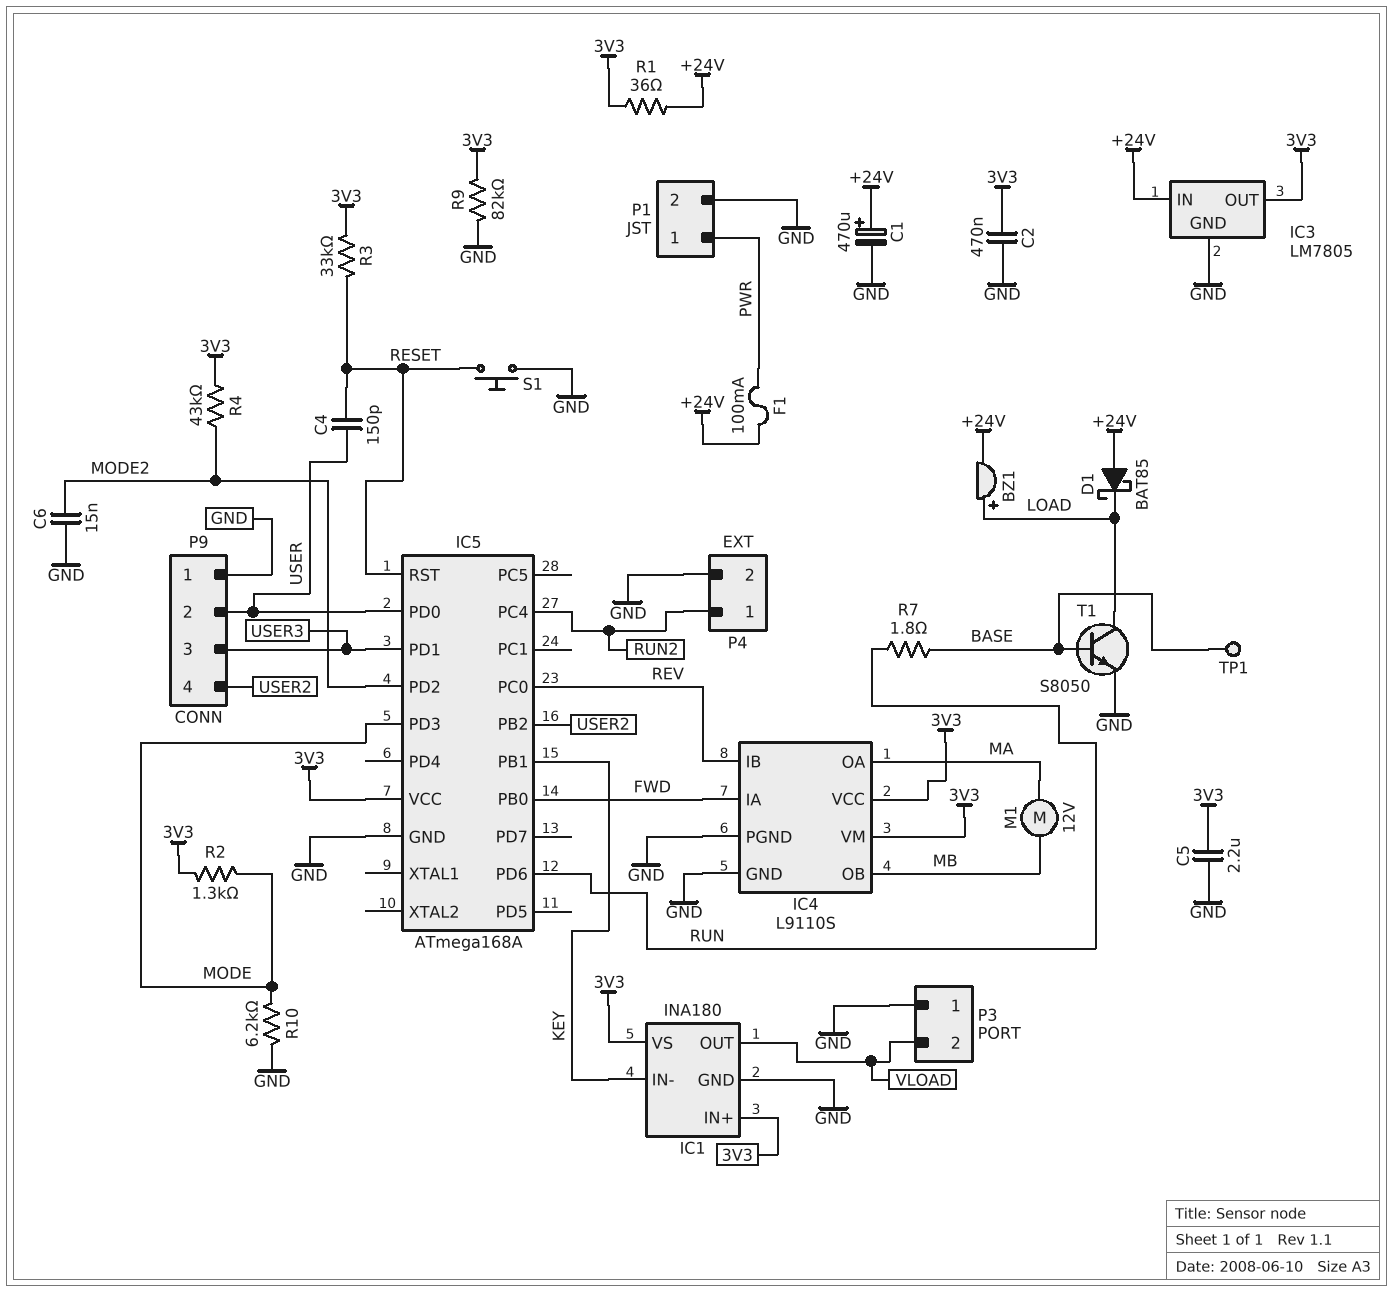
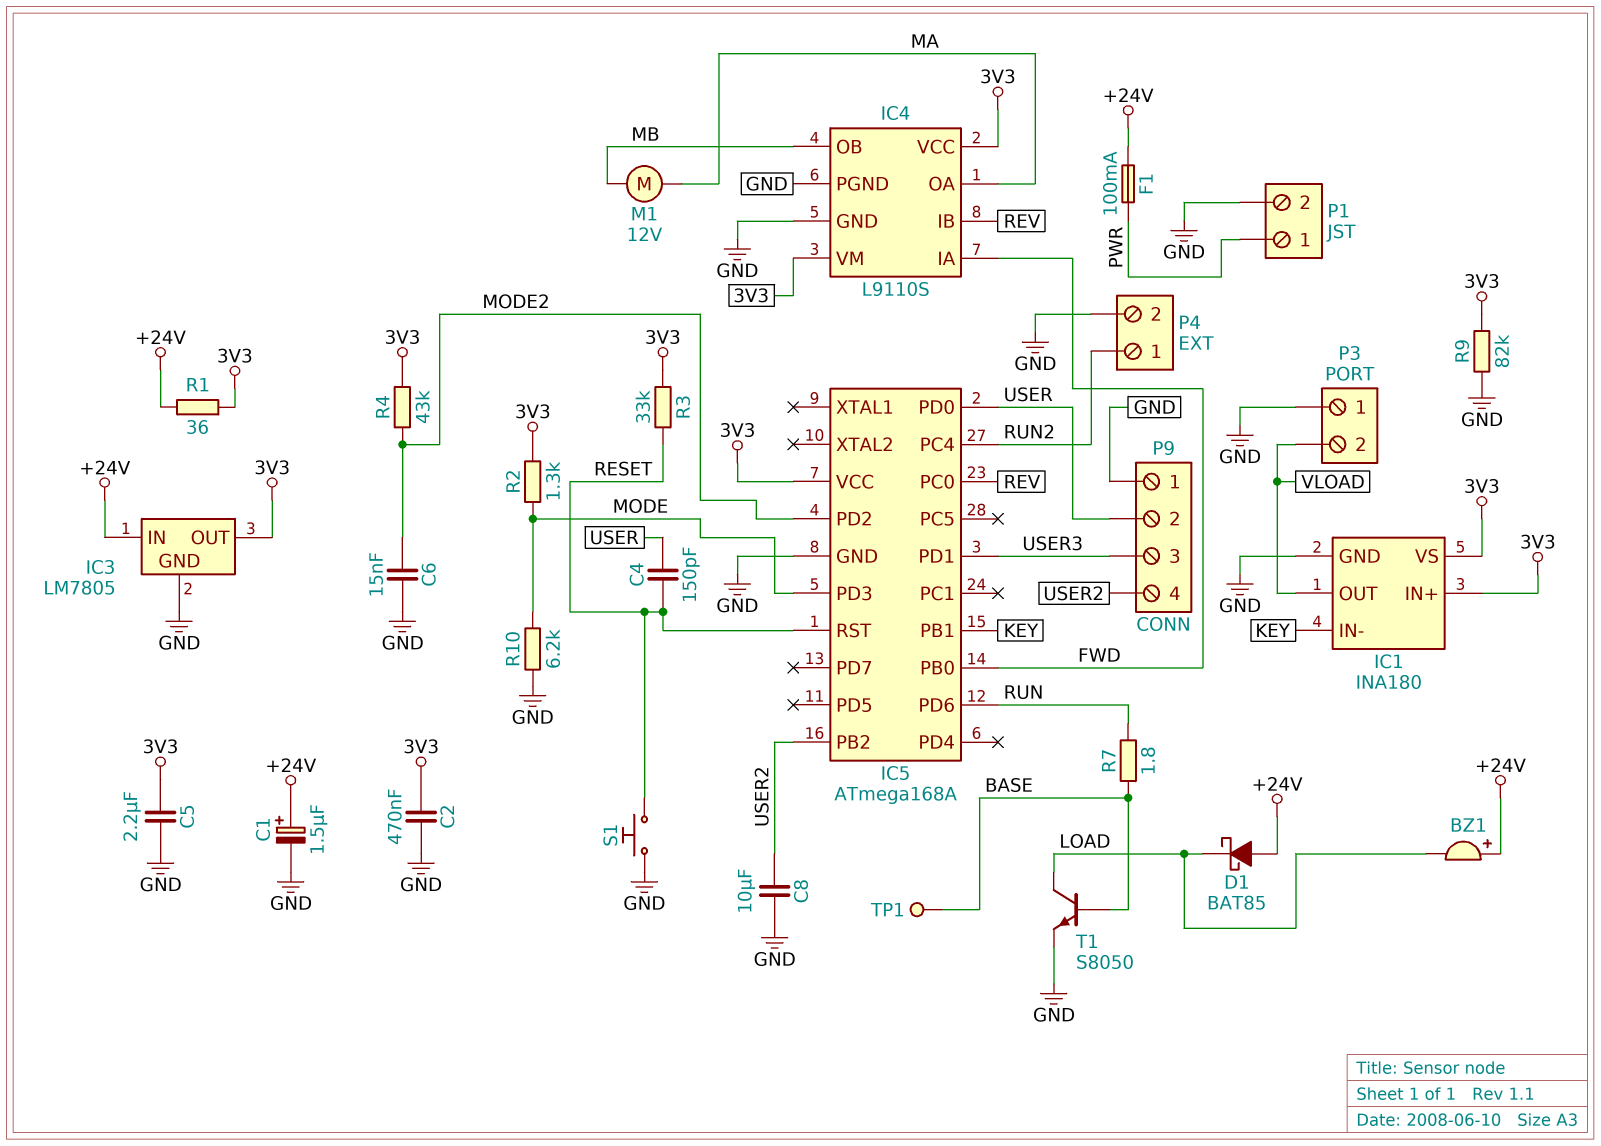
BZ1: buzzer (plus LOAD, minus +24V) -> buzzer (plus +24V, minus LOAD)
C1: 470uF (plus +24V, minus GND) -> 1.5uF (plus +24V, minus GND)
C8: none -> 10uF (GND, USER2)

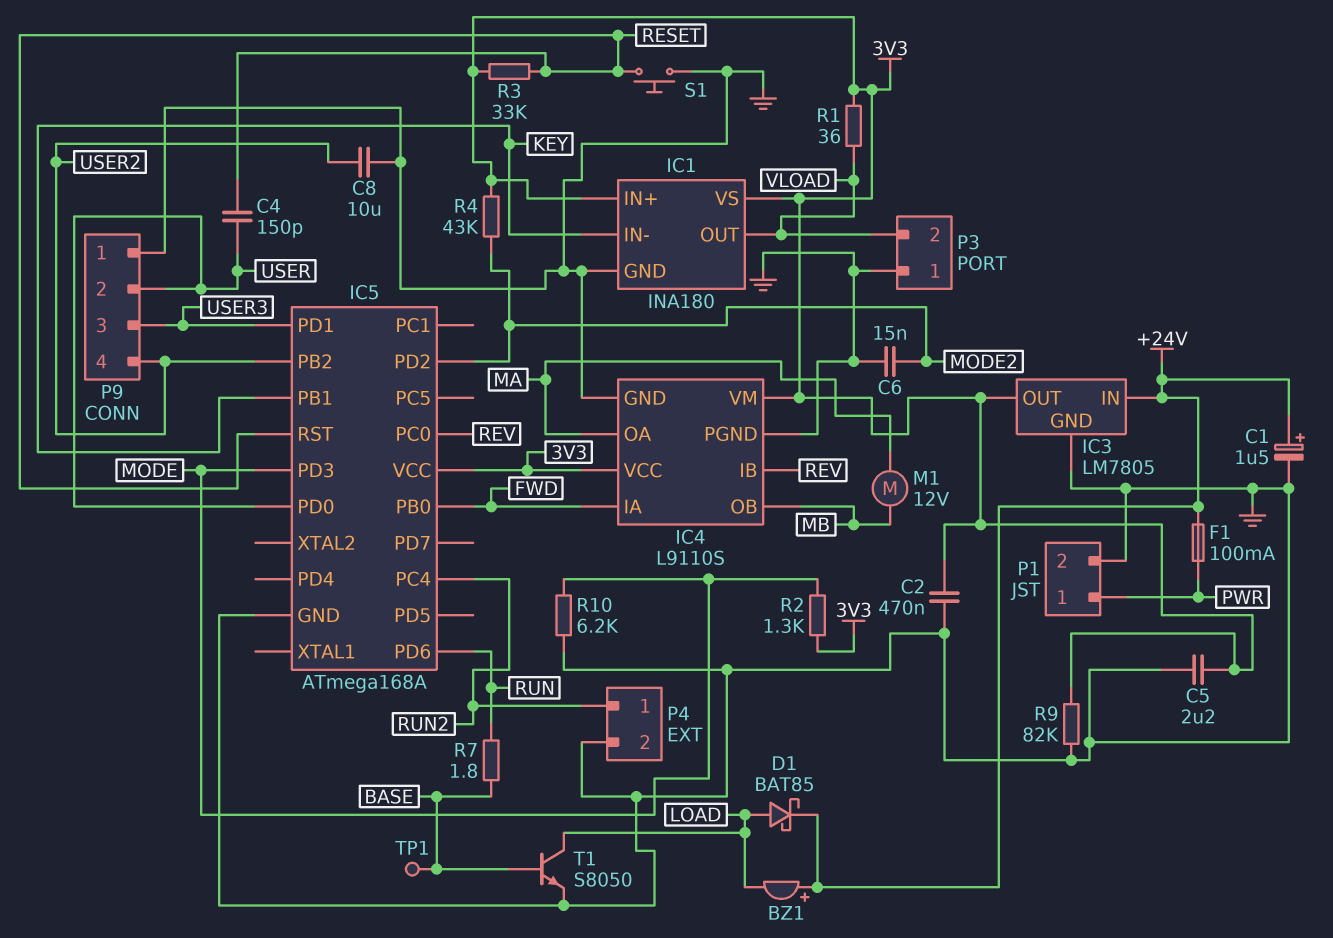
D1: schottky BAT85 (A +24V, K LOAD) -> schottky BAT85 (A LOAD, K +24V)
R1: 36 (+24V, 3V3) -> 36 (3V3, VLOAD)

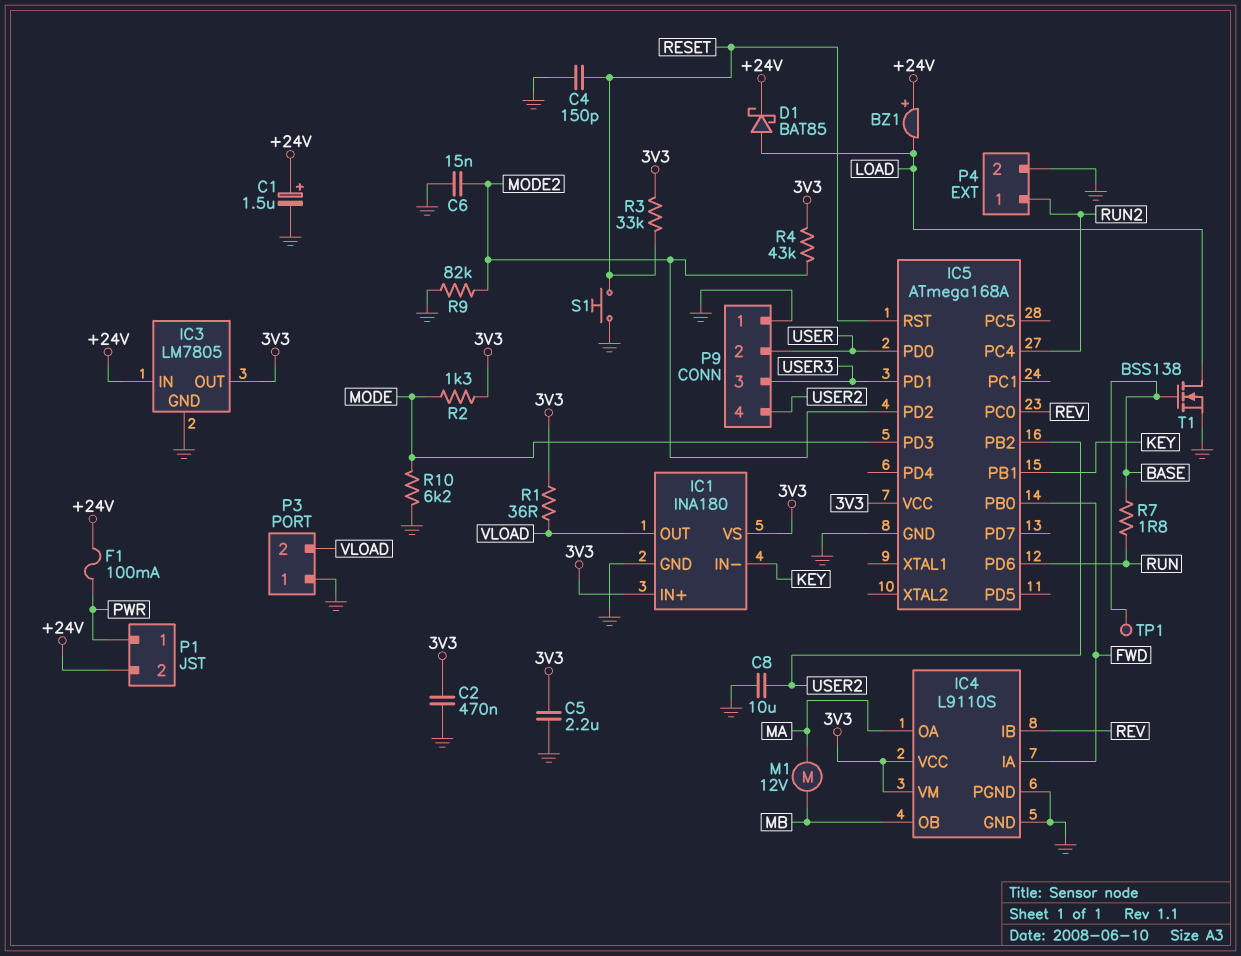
C4: 150pF (RESET, USER) -> 150pF (GND, RESET)
P1 pin 2: GND -> +24V
R9: 82k (3V3, GND) -> 82k (GND, MODE2)
T1: NPN S8050 (B BASE, C LOAD, E GND) -> NMOS BSS138 (G BASE, D LOAD, S GND)

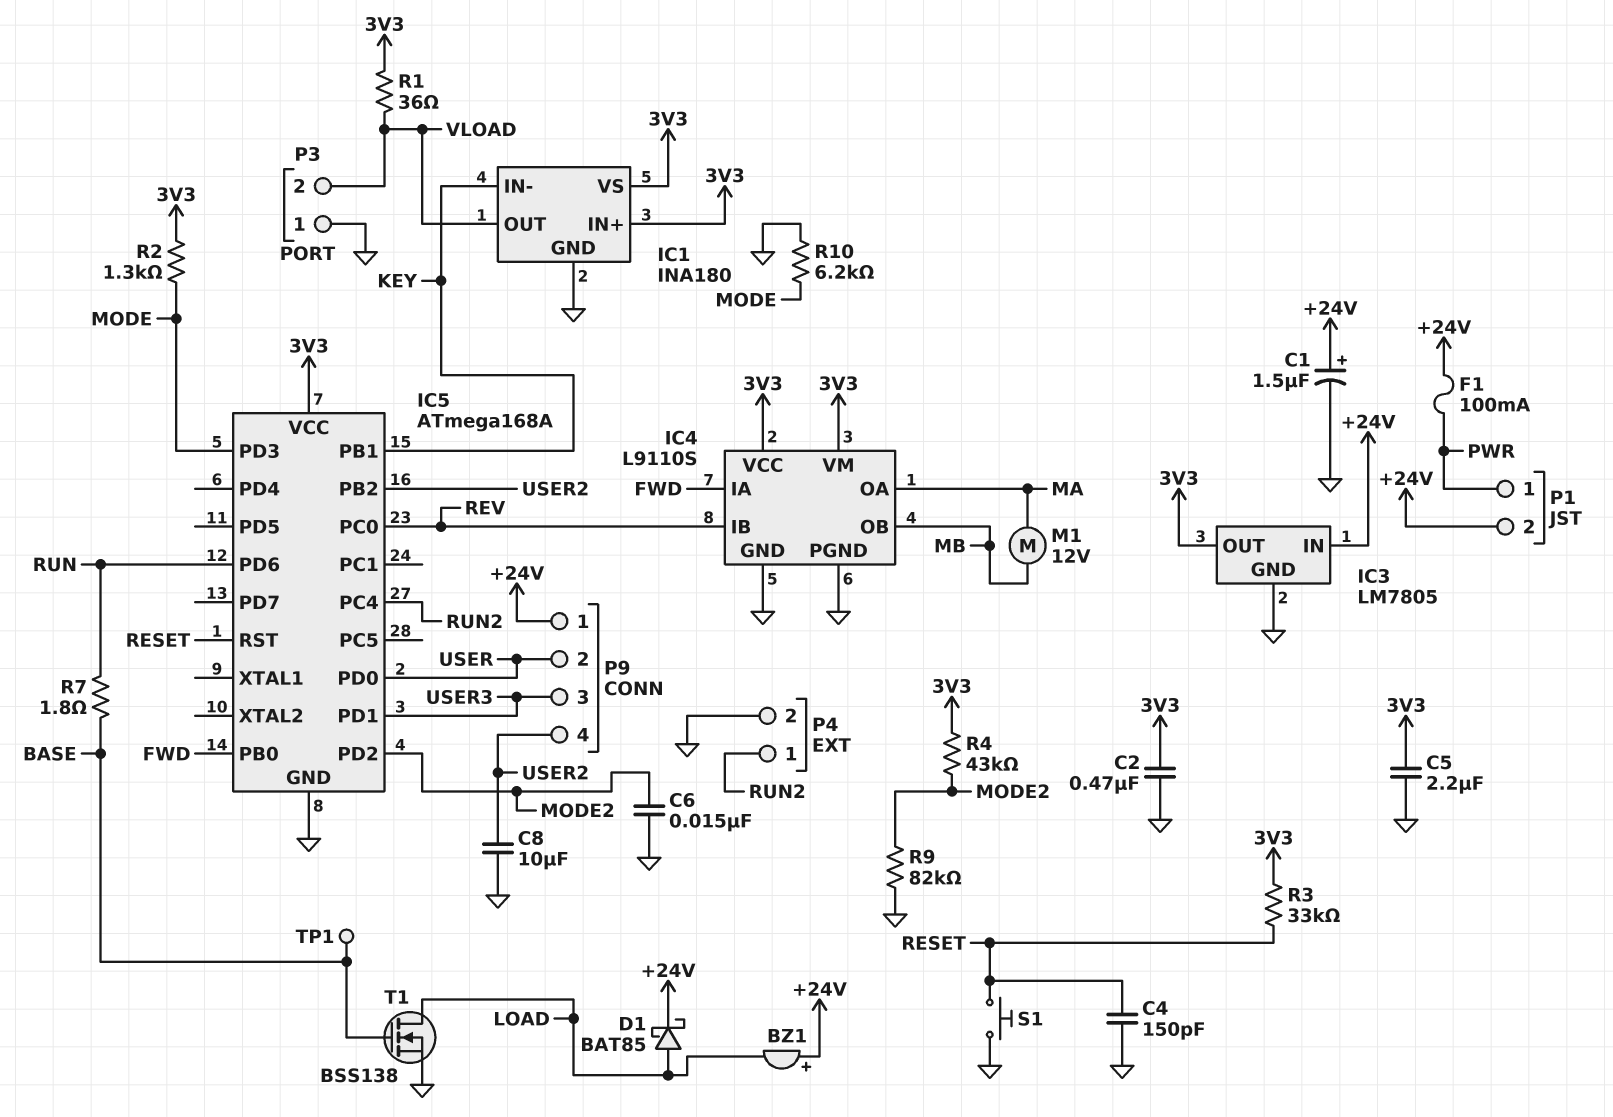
P9 pin 1: GND -> +24V

